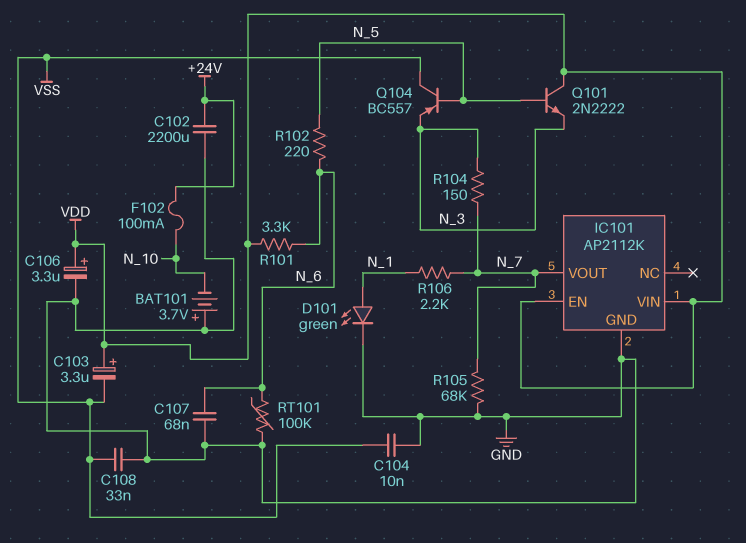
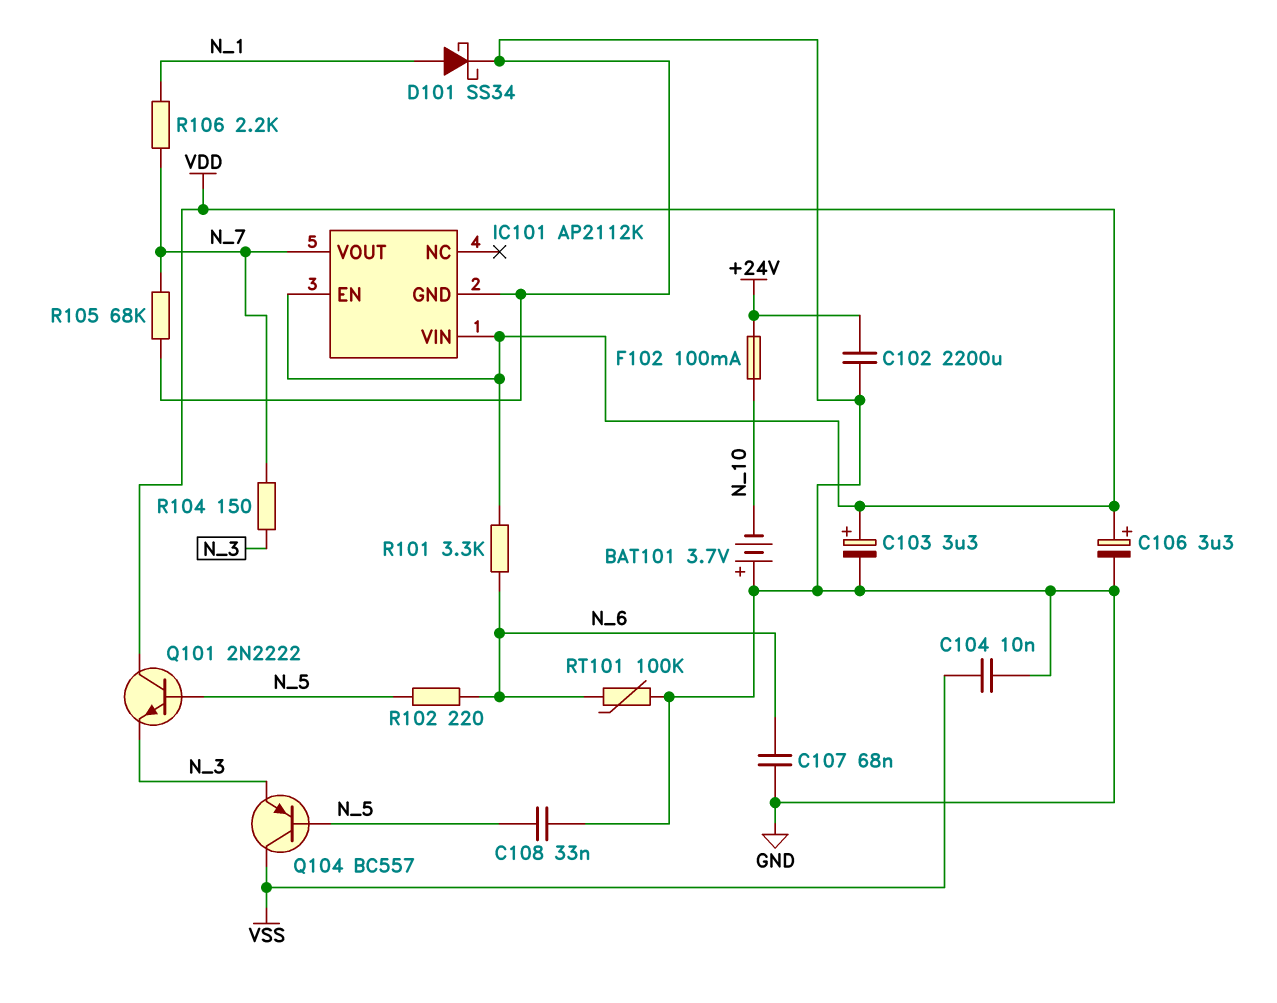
C103: 3.3uF (plus VDD, minus VSS) -> 3.3uF (plus VDD, minus GND)
C108: 33nF (GND, VSS) -> 33nF (GND, N_5)
D101: LED green (A N_1, K GND) -> schottky SS34 (A N_1, K GND)

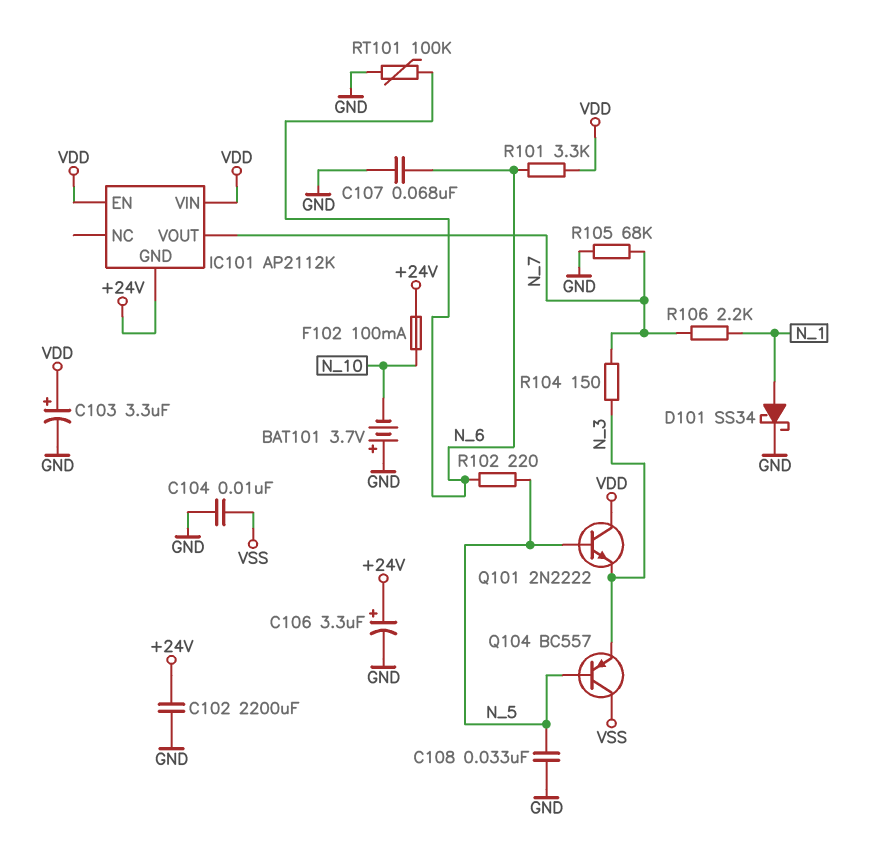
C106: 3.3uF (plus VDD, minus GND) -> 3.3uF (plus +24V, minus GND)
IC101 pin GND: GND -> +24V

